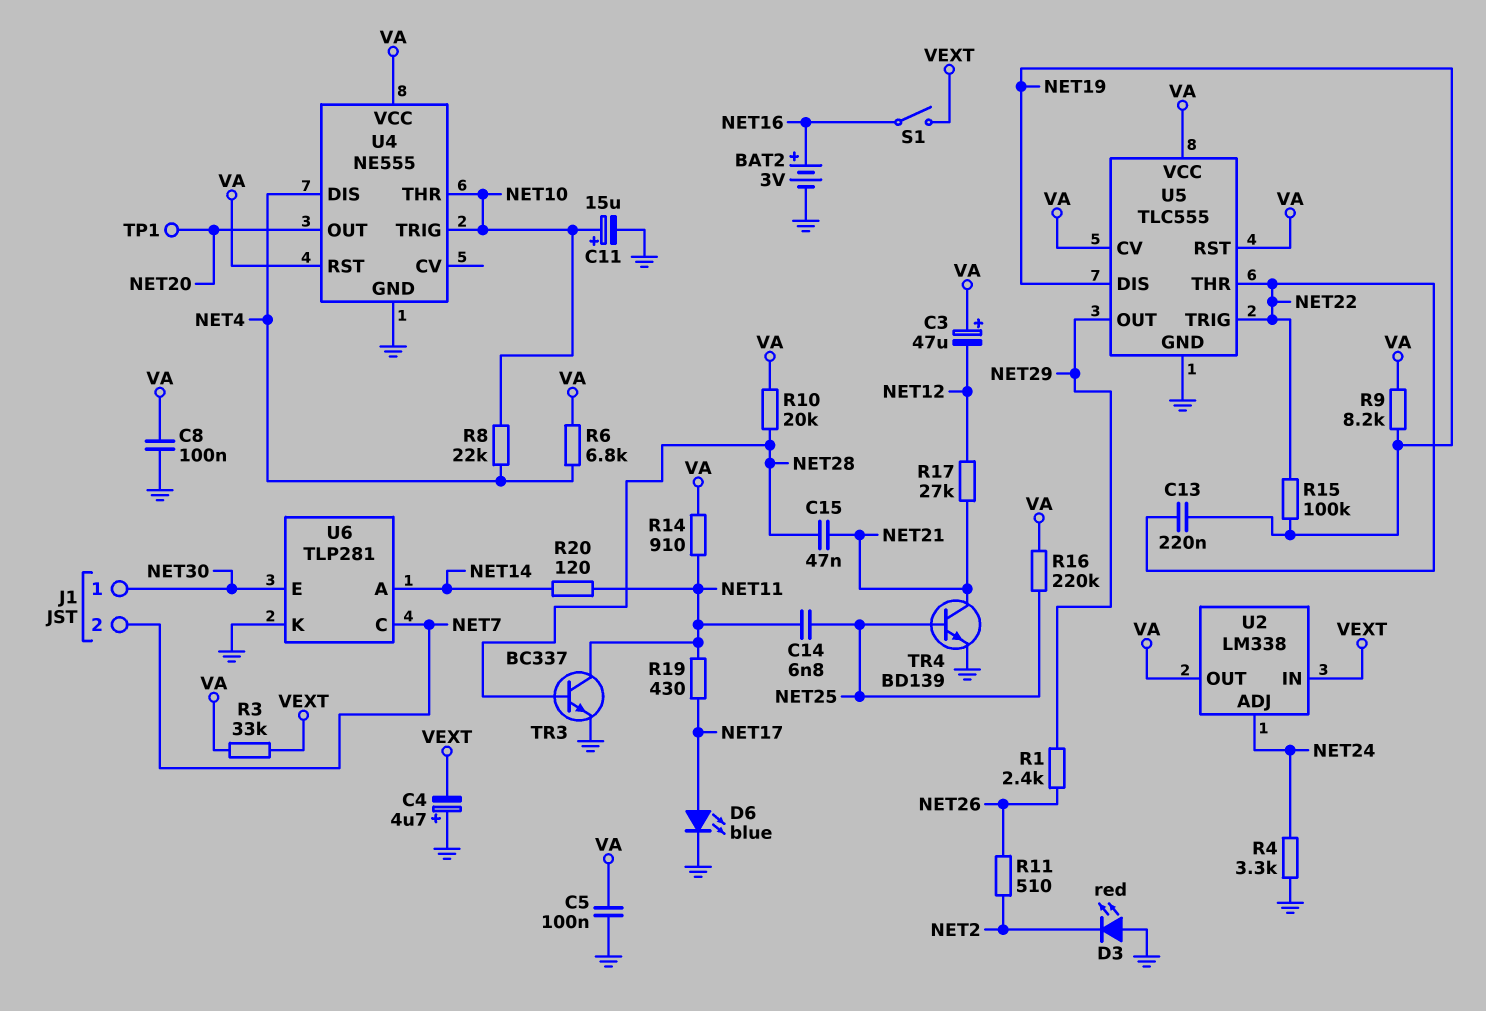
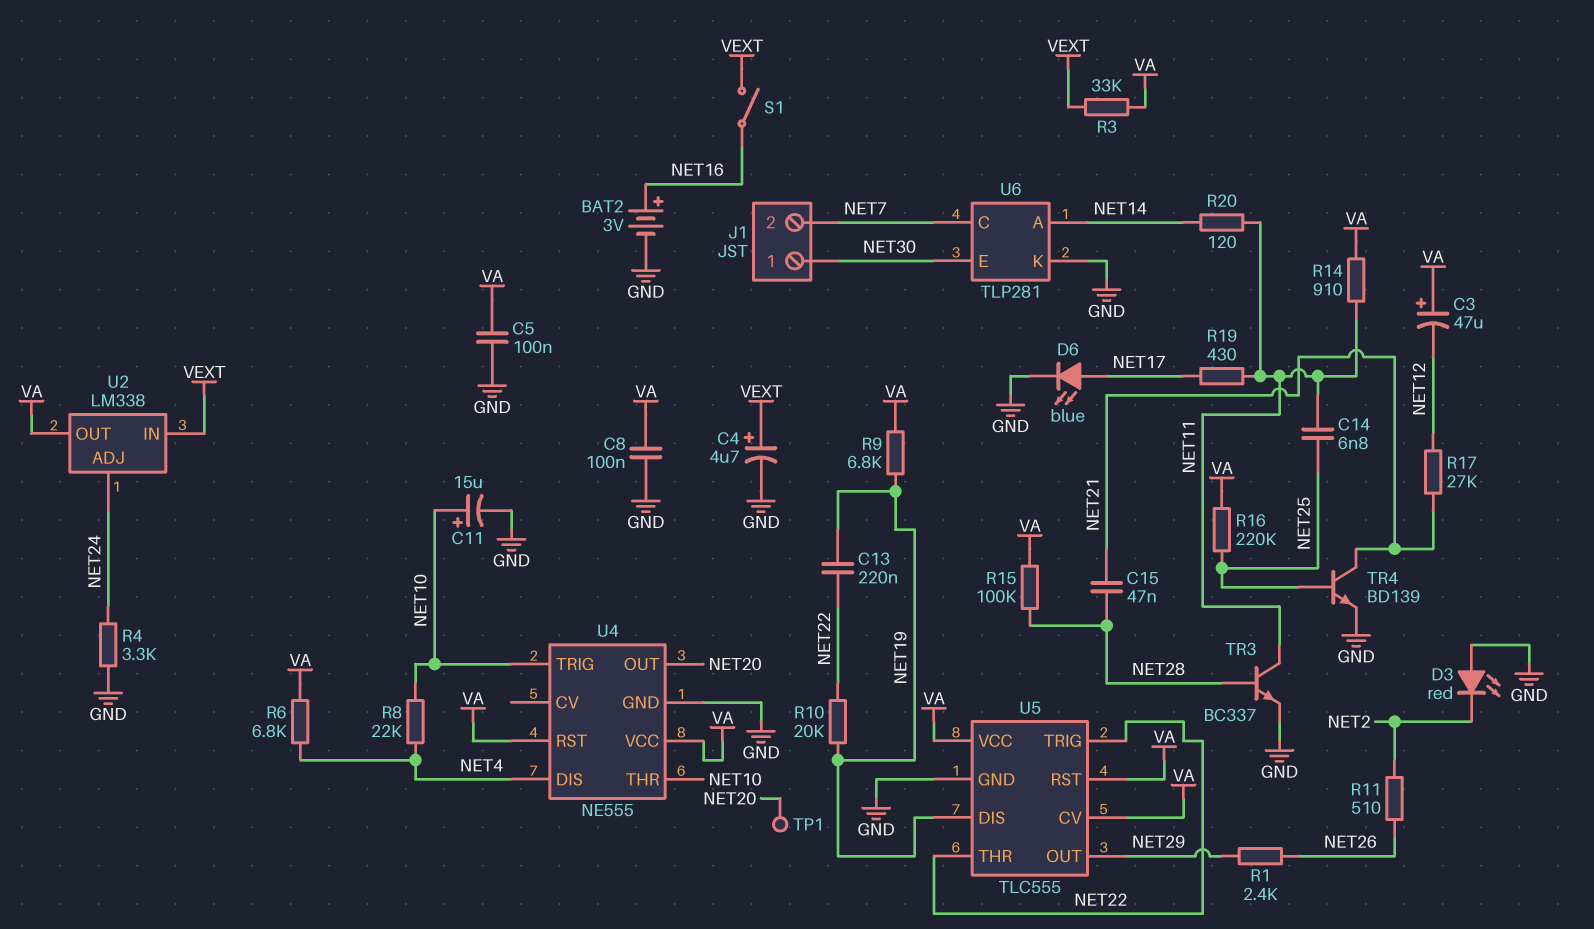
C4: 4.7uF (plus GND, minus VEXT) -> 4.7uF (plus VEXT, minus GND)
R9: 8.2k (NET19, VA) -> 6.8k (NET19, VA)
R10: 20k (NET28, VA) -> 20k (NET19, NET22)
R15: 100k (NET19, NET22) -> 100k (NET28, VA)

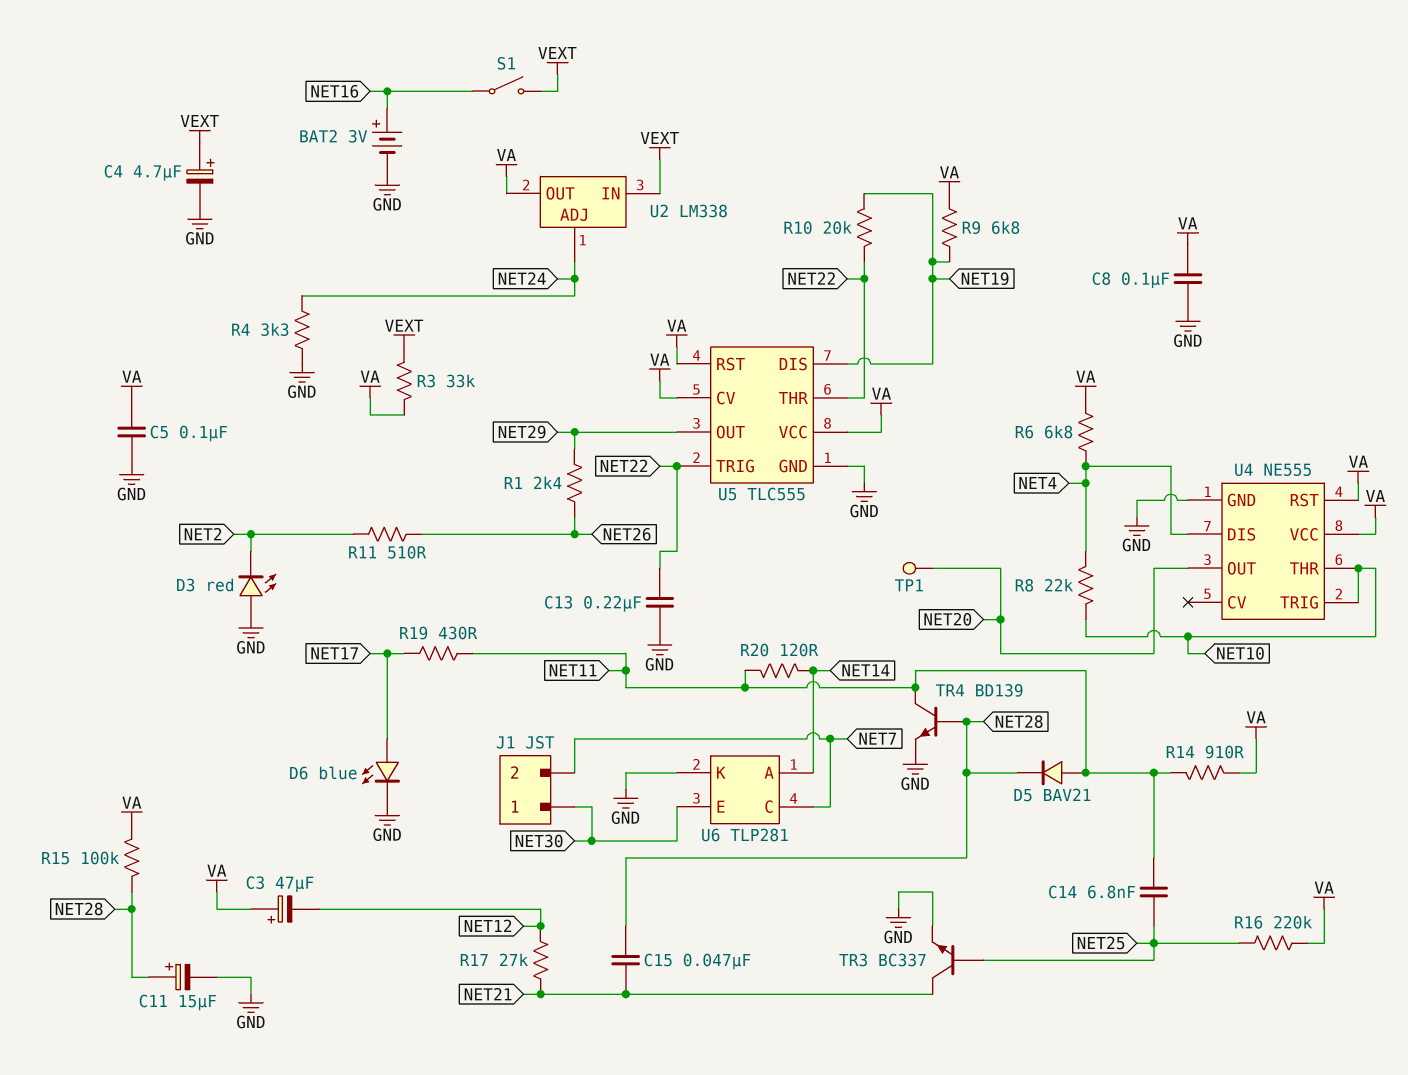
C11: 15uF (plus NET10, minus GND) -> 15uF (plus NET28, minus GND)
C13: 220nF (NET19, NET22) -> 220nF (GND, NET22)
D5: none -> diode BAV21 (A NET11, K NET28)
TR3: NPN BC337 (B NET28, C NET11, E GND) -> NPN BC337 (B NET25, C NET21, E GND)
TR4: NPN BD139 (B NET25, C NET21, E GND) -> NPN BD139 (B NET28, C NET11, E GND)

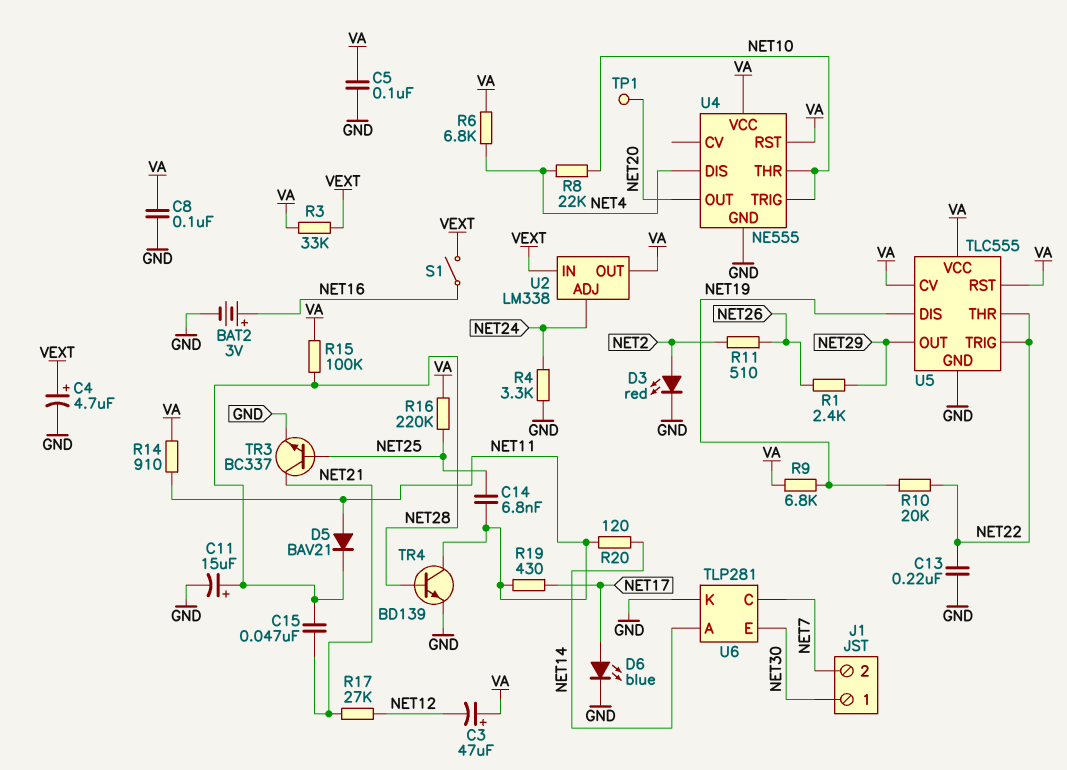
D3: LED red (A GND, K NET2) -> LED red (A NET2, K GND)

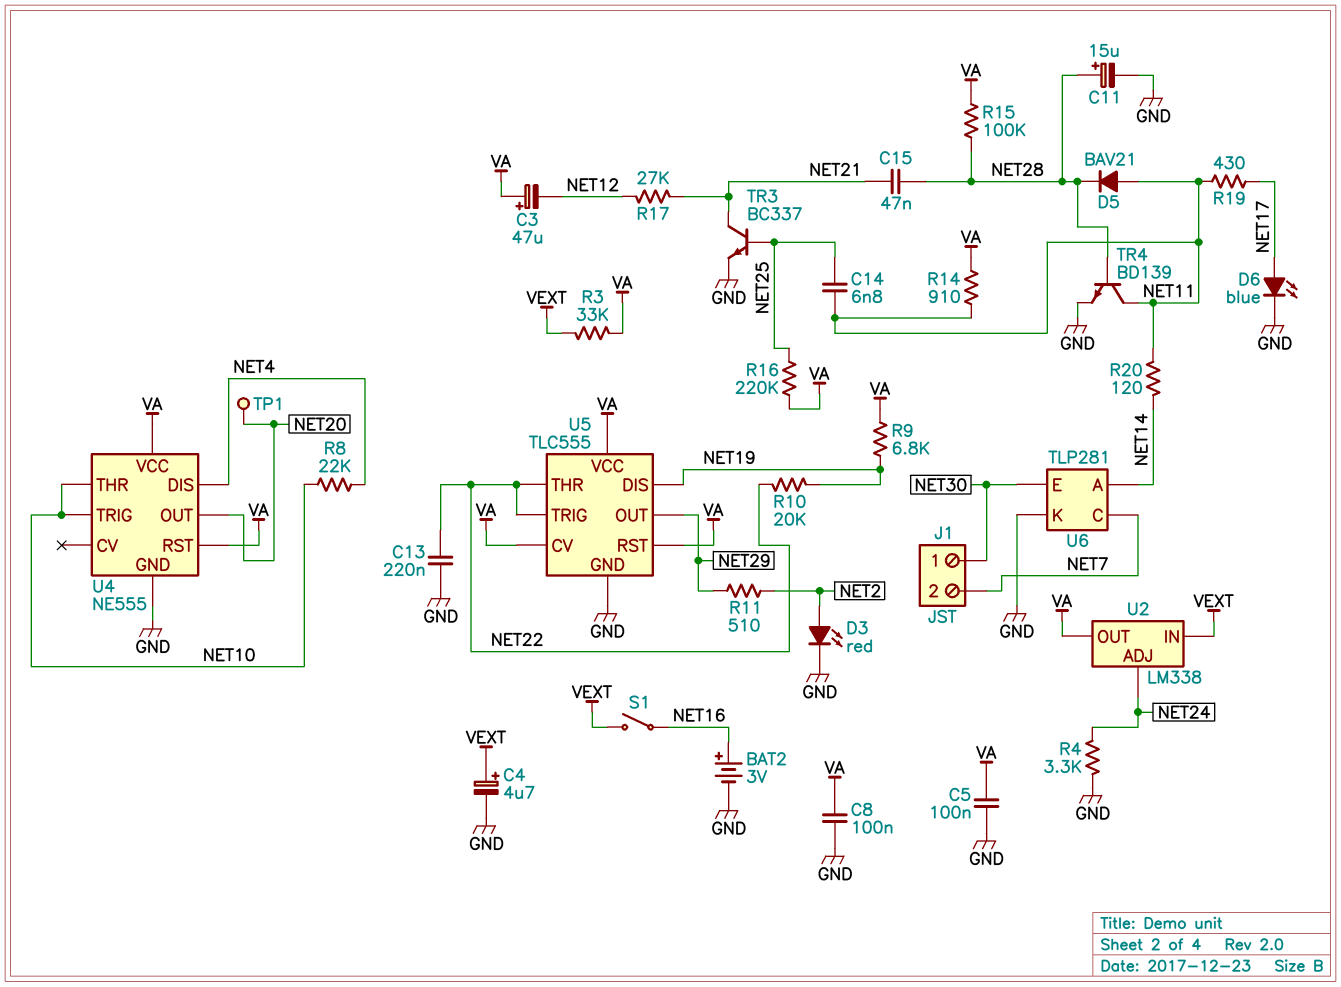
R1: 2.4k (NET26, NET29) -> none
R6: 6.8k (NET4, VA) -> none
R11: 510 (NET2, NET26) -> 510 (NET2, NET29)

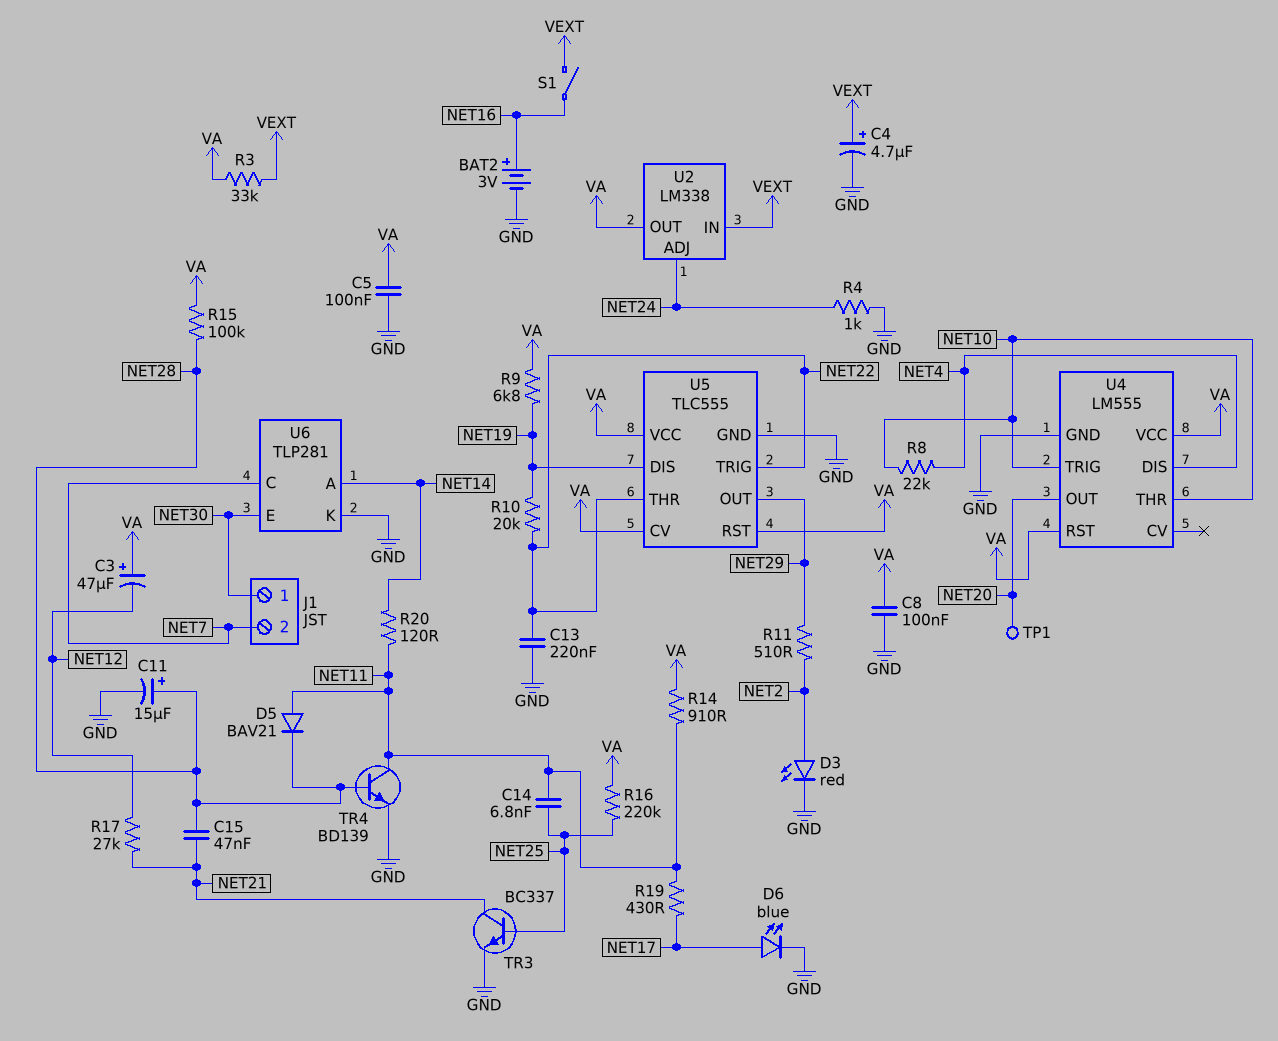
R4: 3.3k (GND, NET24) -> 1k (GND, NET24)
U4: NE555 -> LM555

